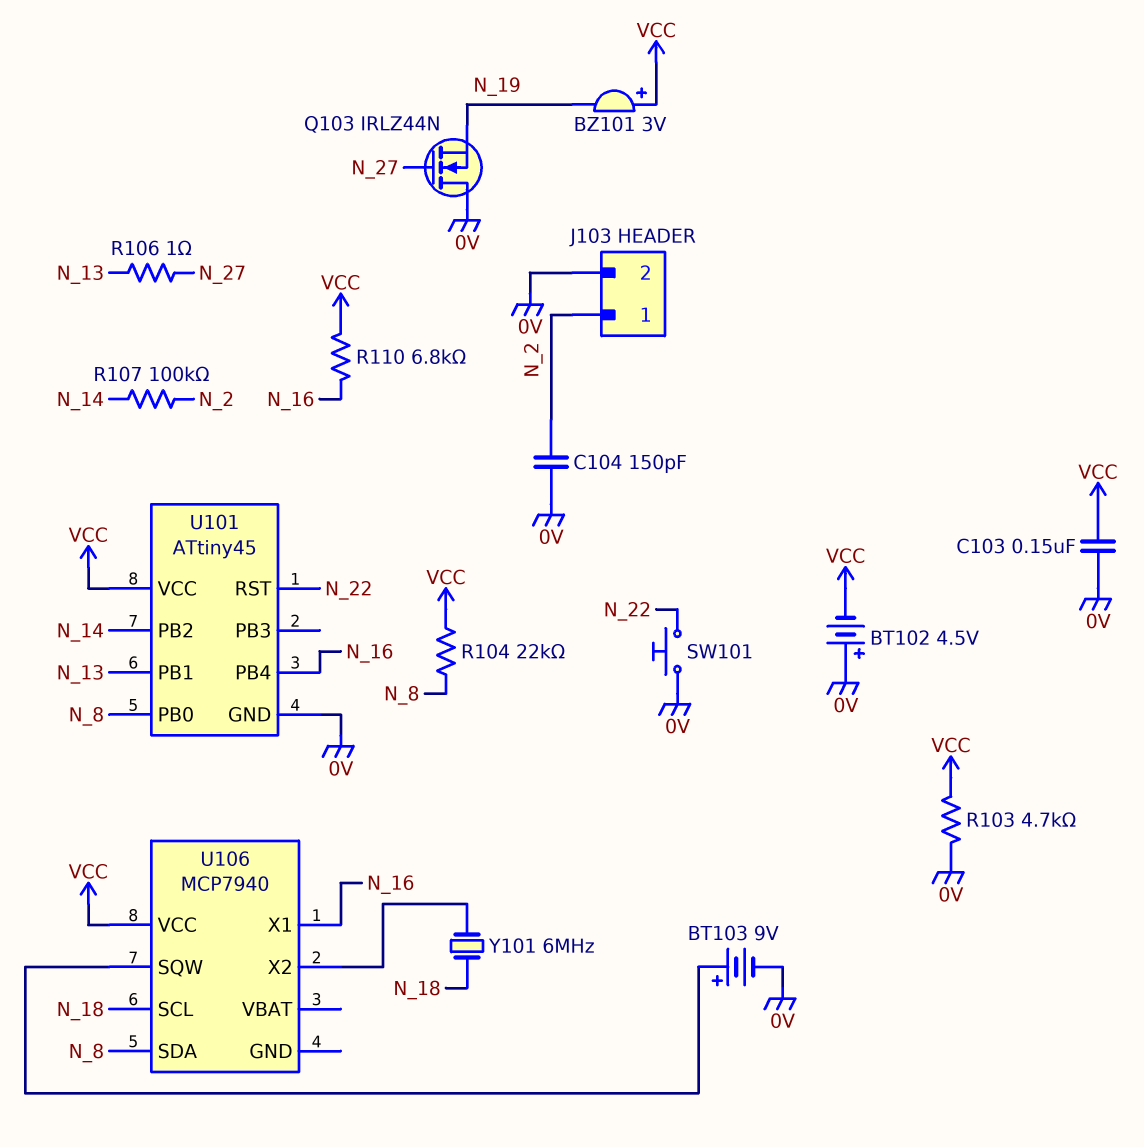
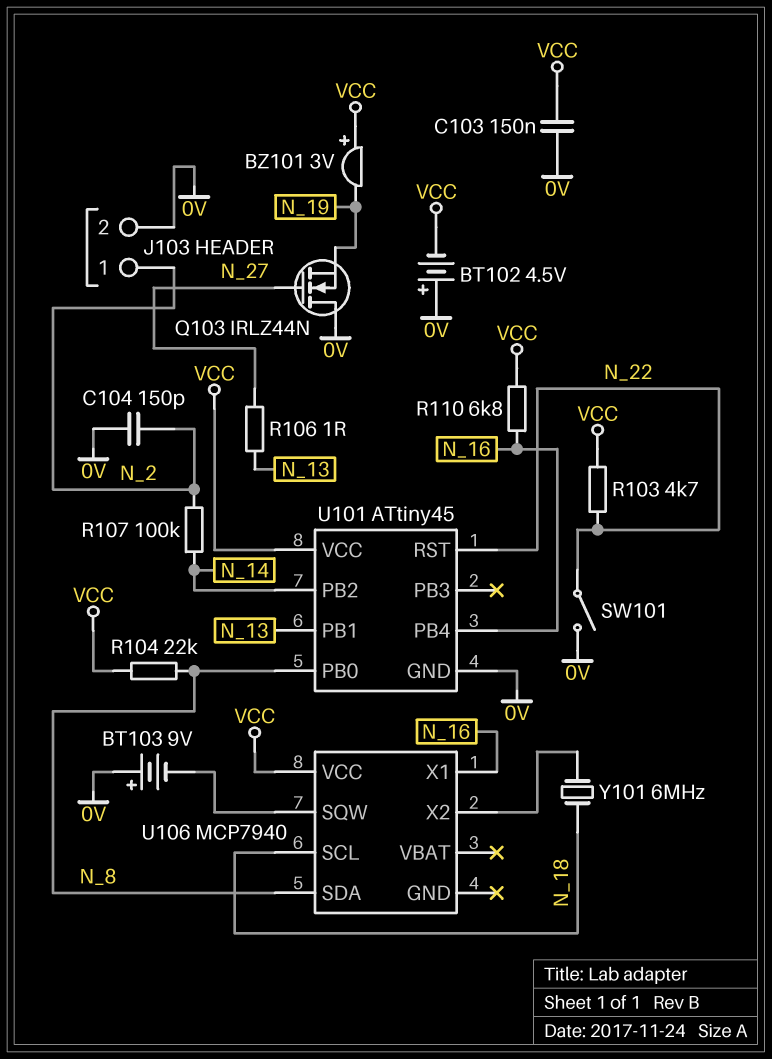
BT103: 9V (plus U106/SQW, minus 0V) -> 9V (plus 0V, minus U106/SQW)
R103: 4.7k (0V, VCC) -> 4.7k (N_22, VCC)
SW101: button (0V, N_22) -> switch (0V, N_22)

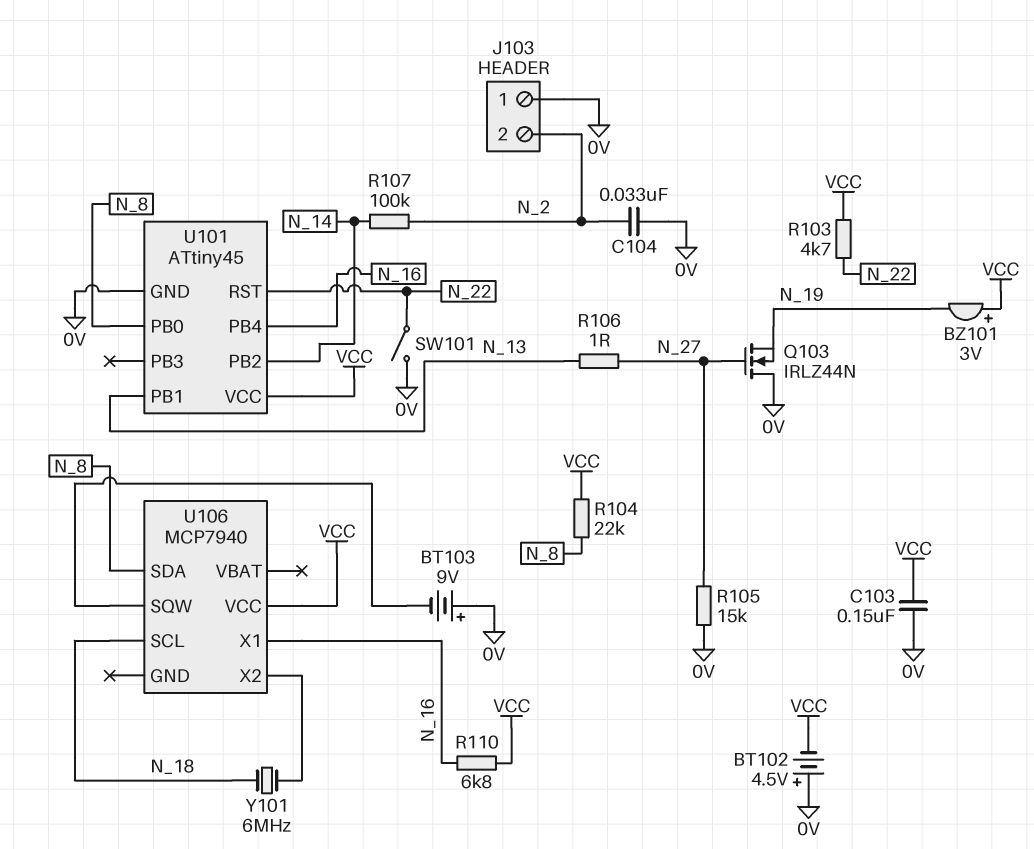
C104: 150pF (0V, N_2) -> 33nF (0V, N_2)
J103 pin 1: N_2 -> 0V
J103 pin 2: 0V -> N_2
R105: none -> 15k (0V, N_27)

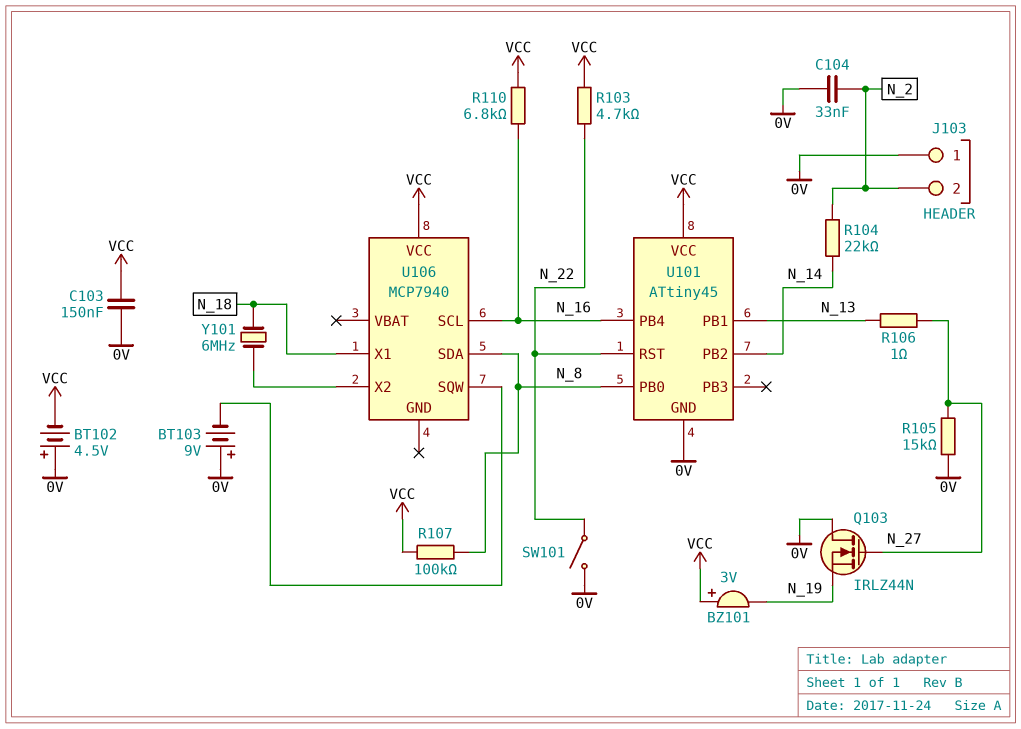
R104: 22k (N_8, VCC) -> 22k (N_2, N_14)
R107: 100k (N_2, N_14) -> 100k (N_8, VCC)
U106 pin SCL: N_18 -> N_16
U106 pin X1: N_16 -> N_18

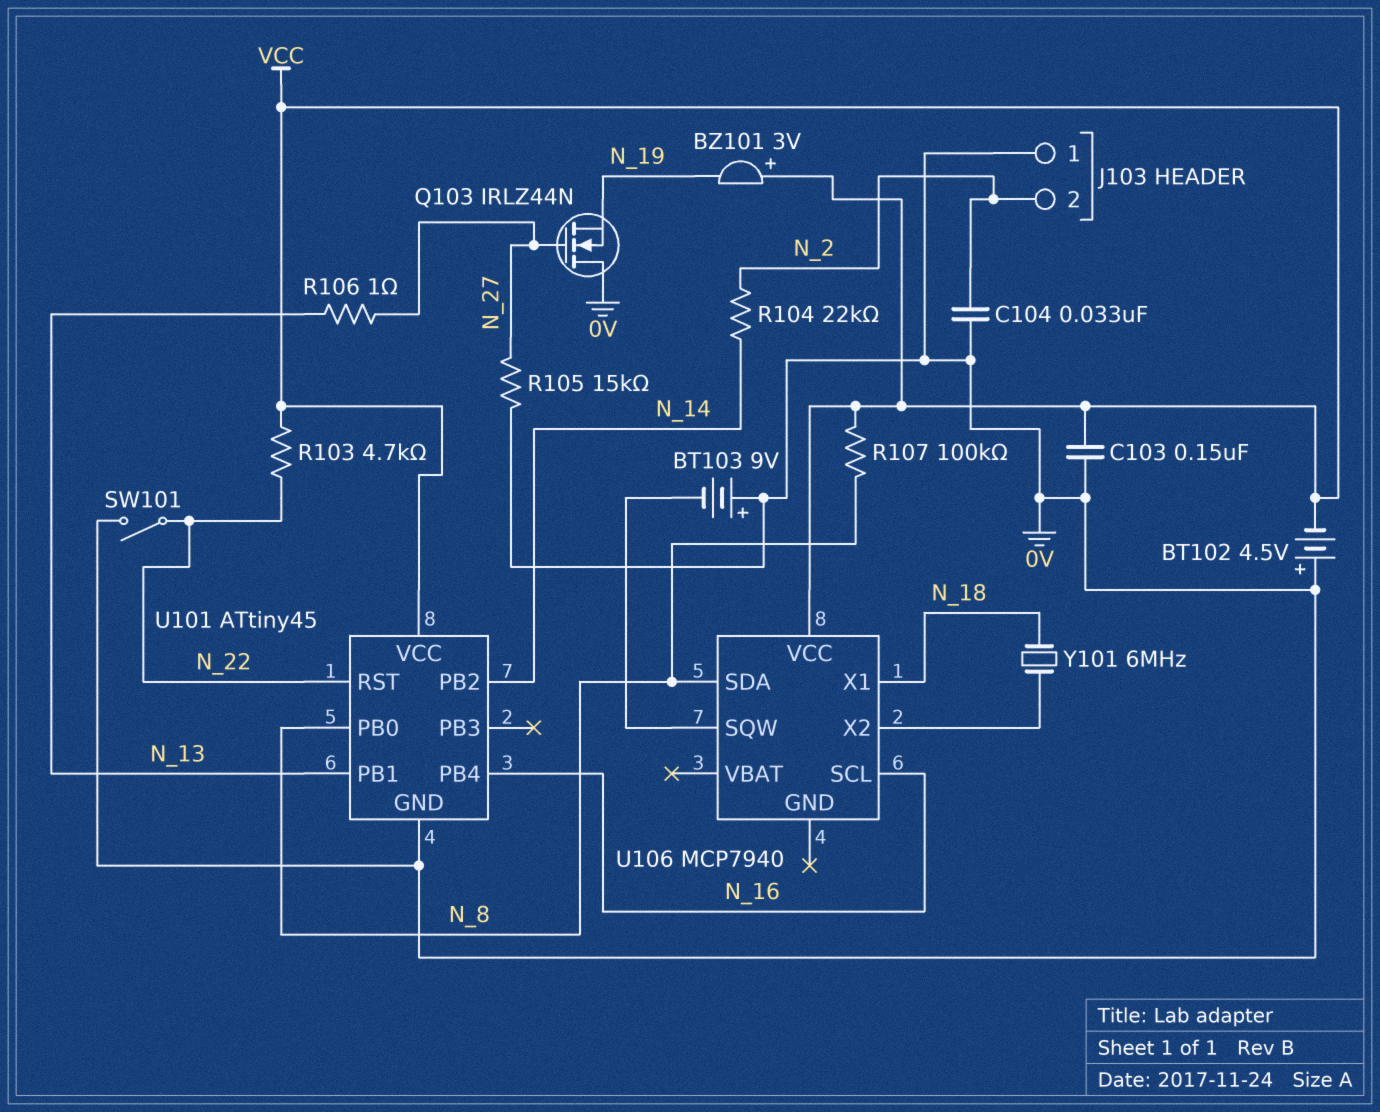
R110: 6.8k (N_16, VCC) -> none

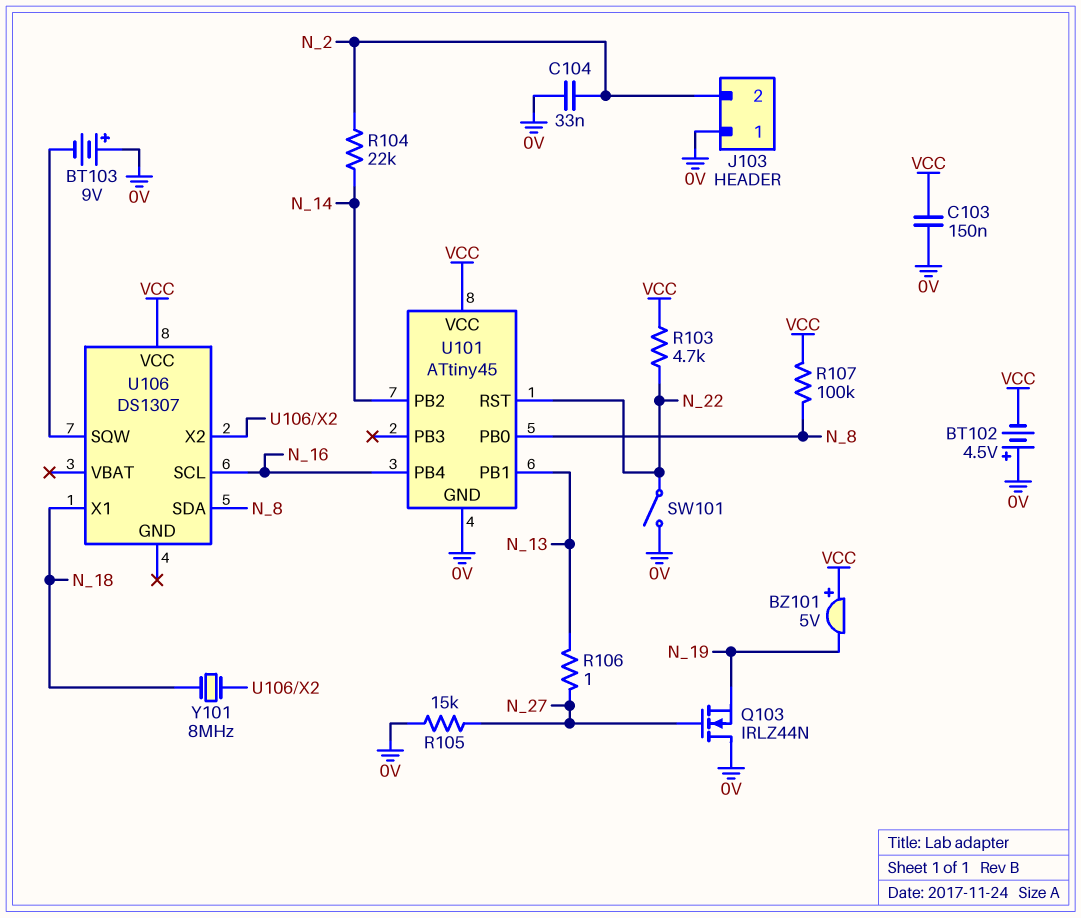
BZ101: buzzer 3V (plus VCC, minus N_19) -> buzzer 5V (plus VCC, minus N_19)
U106: MCP7940 -> DS1307
Y101: 6MHz (N_18, U106/X2) -> 8MHz (N_18, U106/X2)

